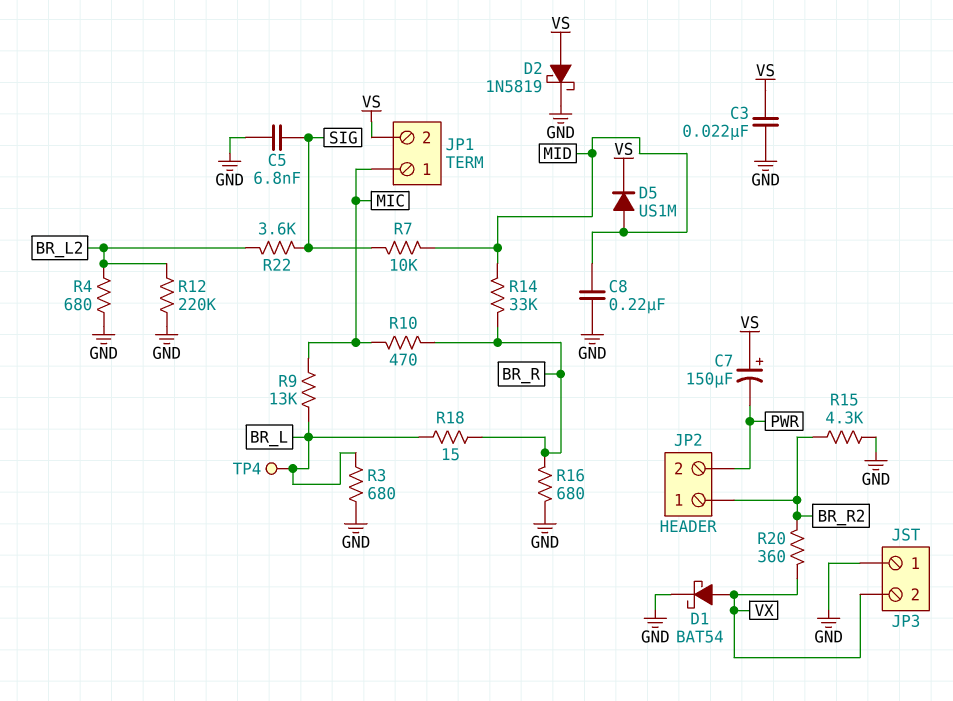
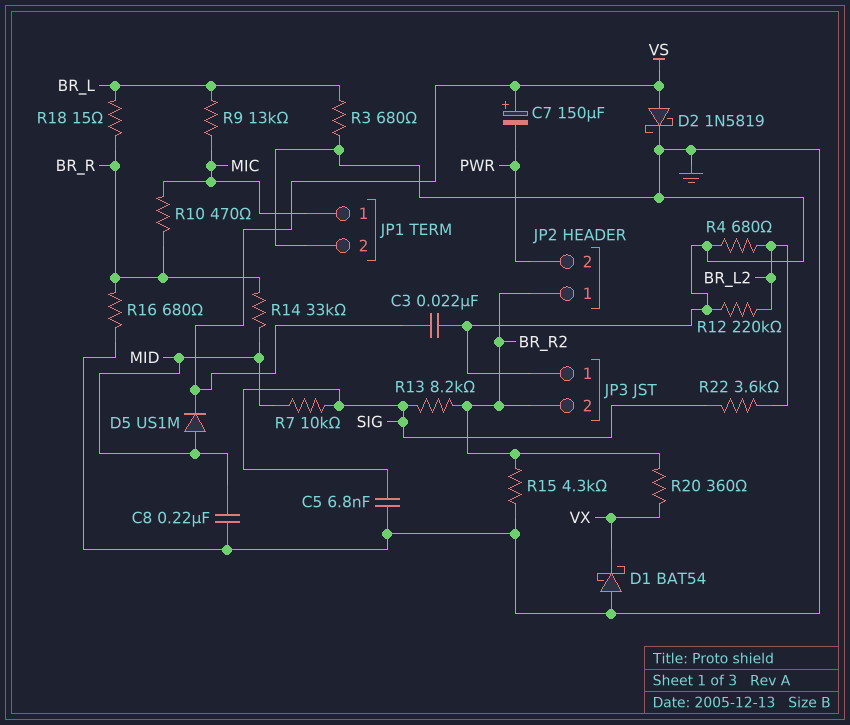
D1: schottky BAT54 (A VX, K GND) -> schottky BAT54 (A GND, K VX)
JP1 pin 2: VS -> GND
JP3 pin 2: VX -> BR_R2
R13: none -> 8.2k (BR_R2, SIG)
TP4: test point (BR_L) -> none

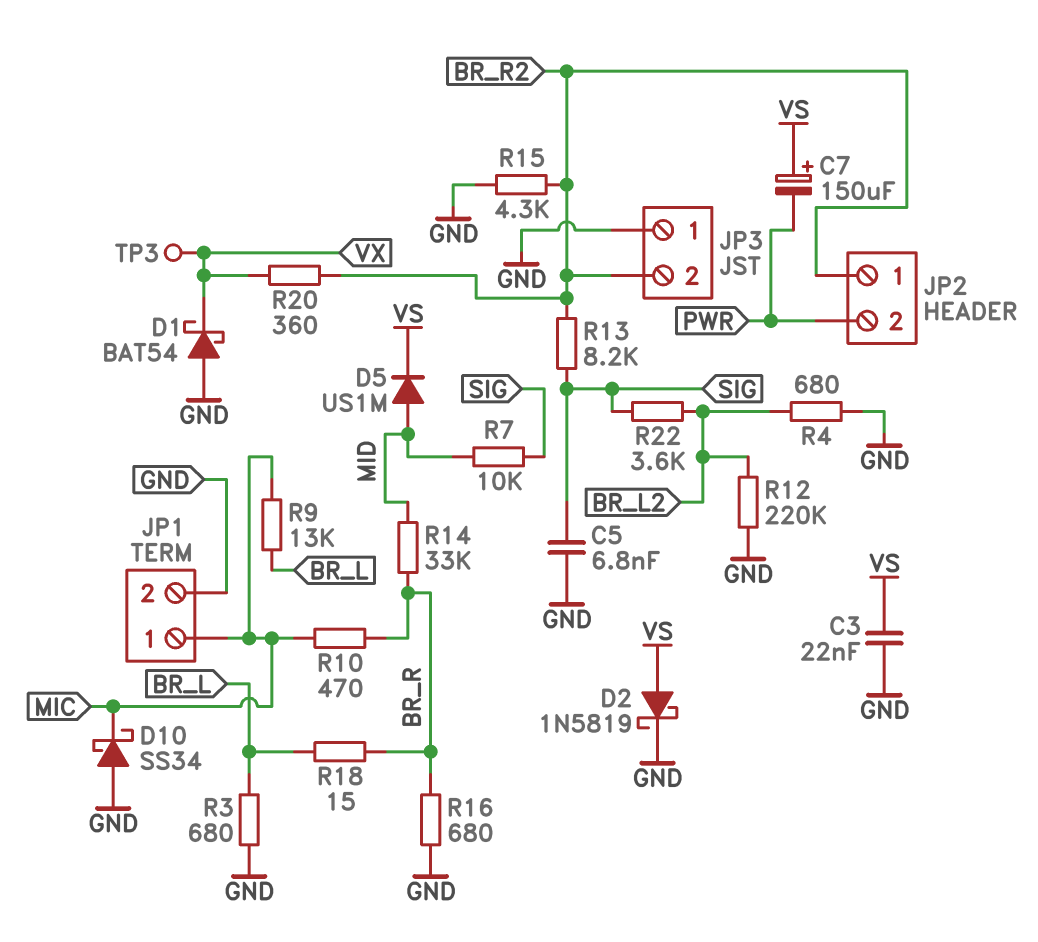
C8: 220nF (GND, MID) -> none
D10: none -> schottky SS34 (A GND, K MIC)
TP3: none -> test point (VX)

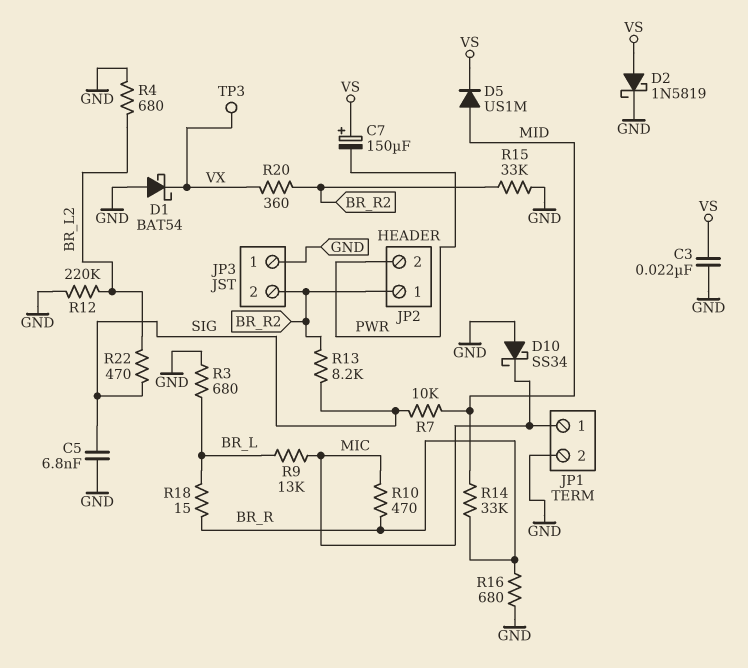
R15: 4.3k (BR_R2, GND) -> 33k (BR_R2, GND)
R22: 3.6k (BR_L2, SIG) -> 470 (BR_L2, SIG)

